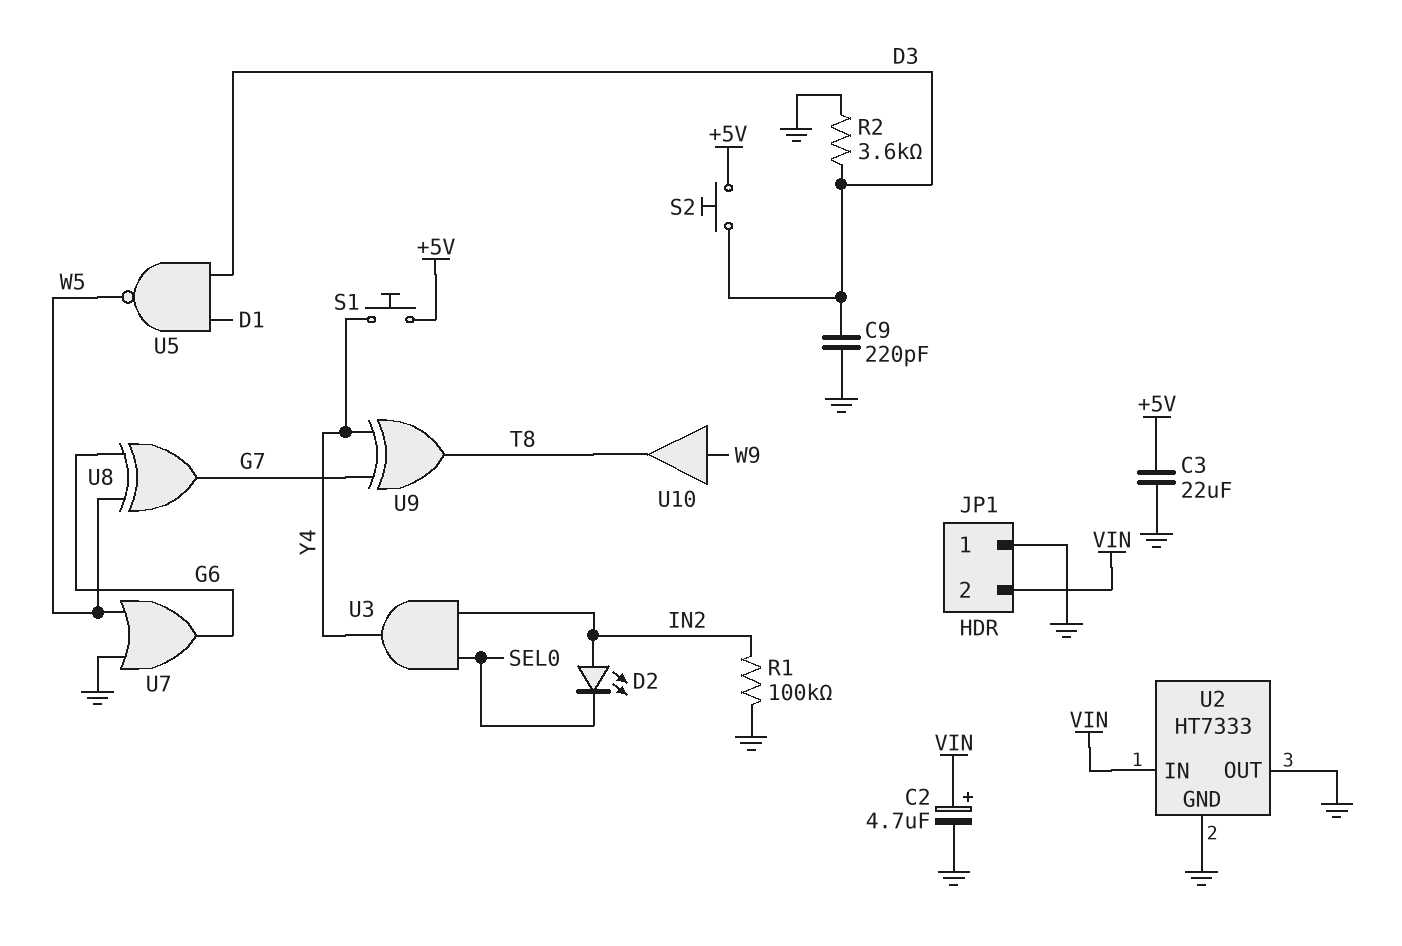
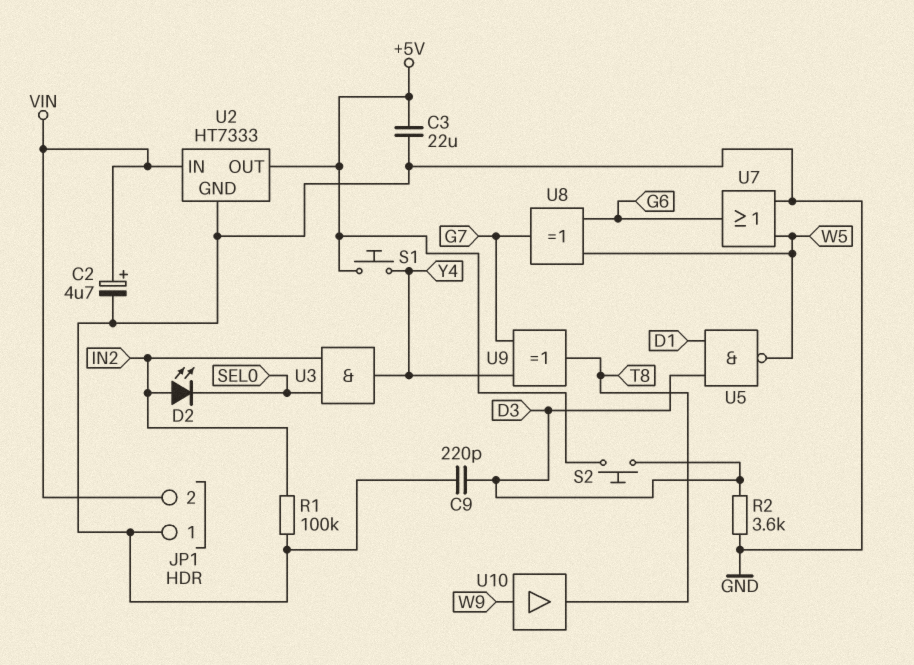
U2 pin OUT: GND -> +5V

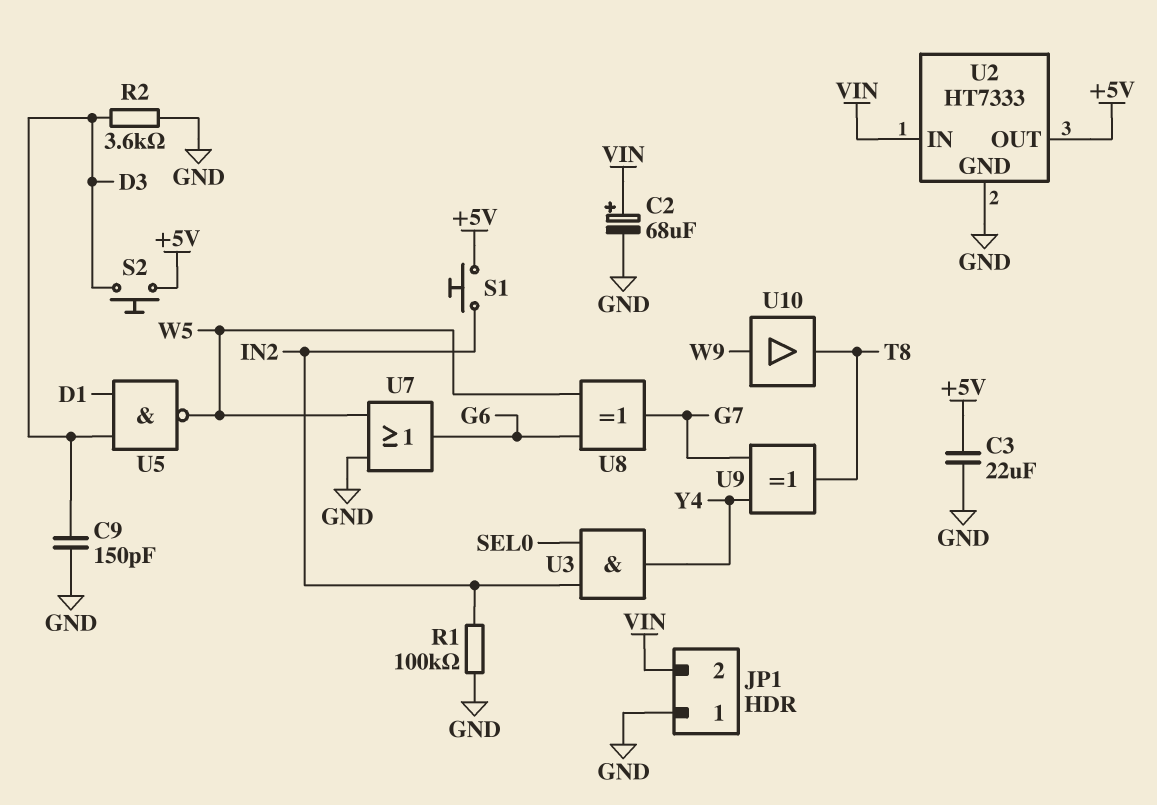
C2: 4.7uF (plus VIN, minus GND) -> 68uF (plus VIN, minus GND)
C9: 220pF (D3, GND) -> 150pF (D3, GND)
D2: LED (A IN2, K SEL0) -> none
S1: button (+5V, Y4) -> button (+5V, IN2)

